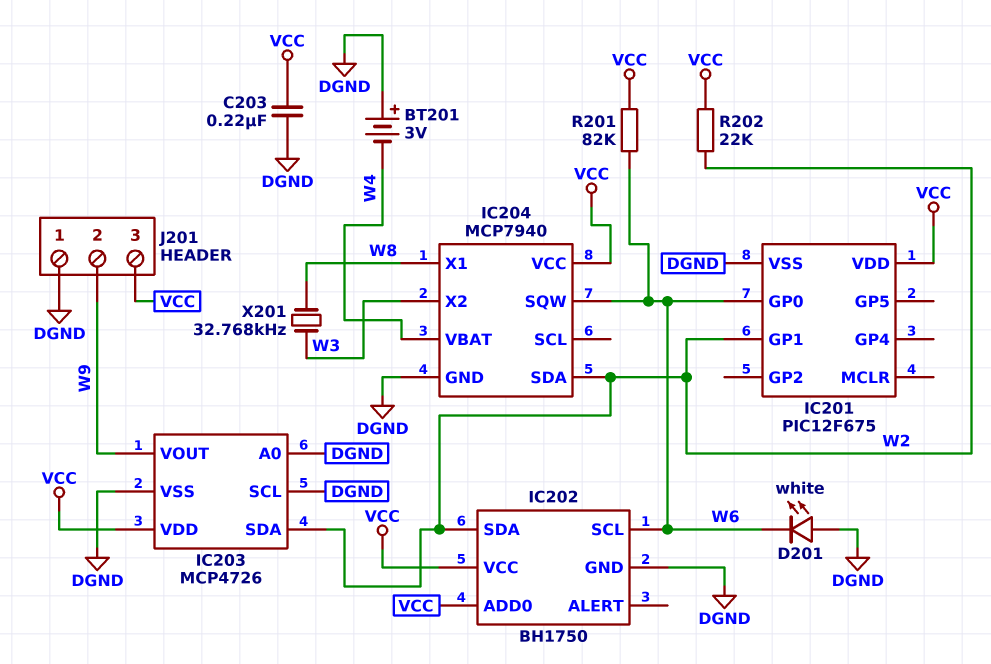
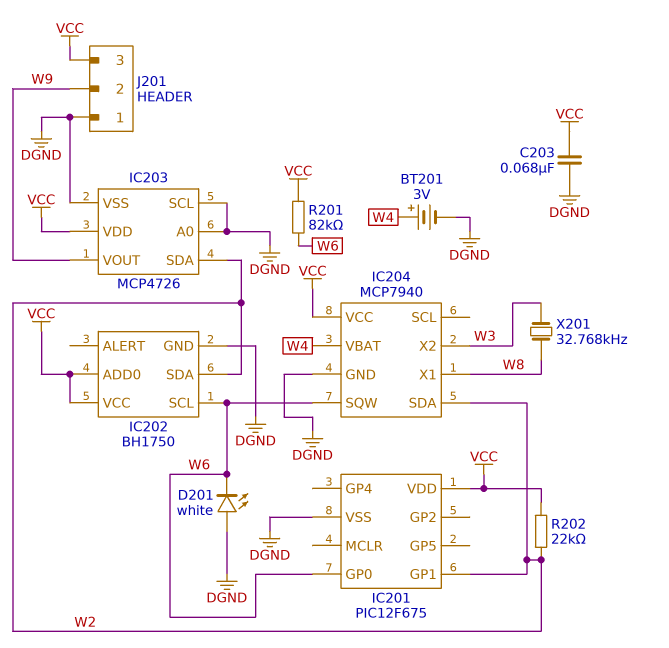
BT201: 3V (plus DGND, minus W4) -> 3V (plus W4, minus DGND)
C203: 220nF (DGND, VCC) -> 68nF (DGND, VCC)

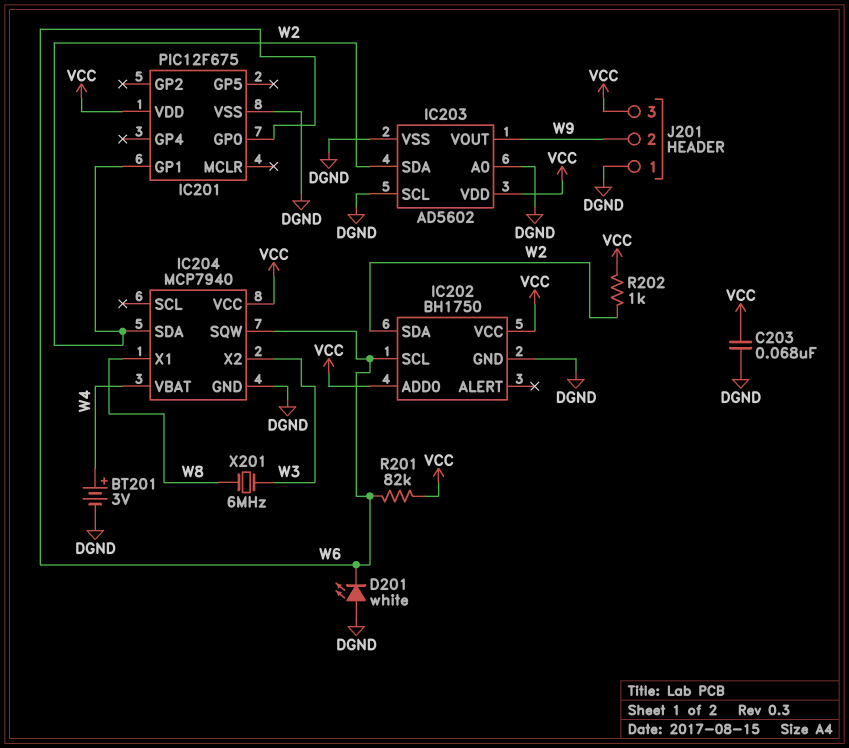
IC203: MCP4726 -> AD5602
R202: 22k (VCC, W2) -> 1k (VCC, W2)
X201: 32.768kHz (W3, W8) -> 6MHz (W3, W8)

